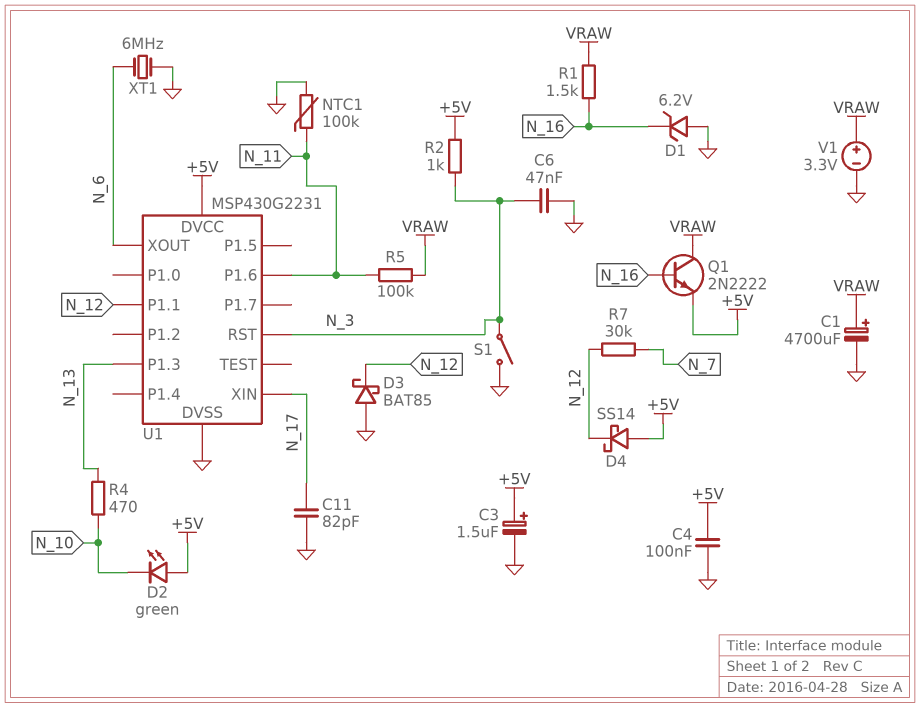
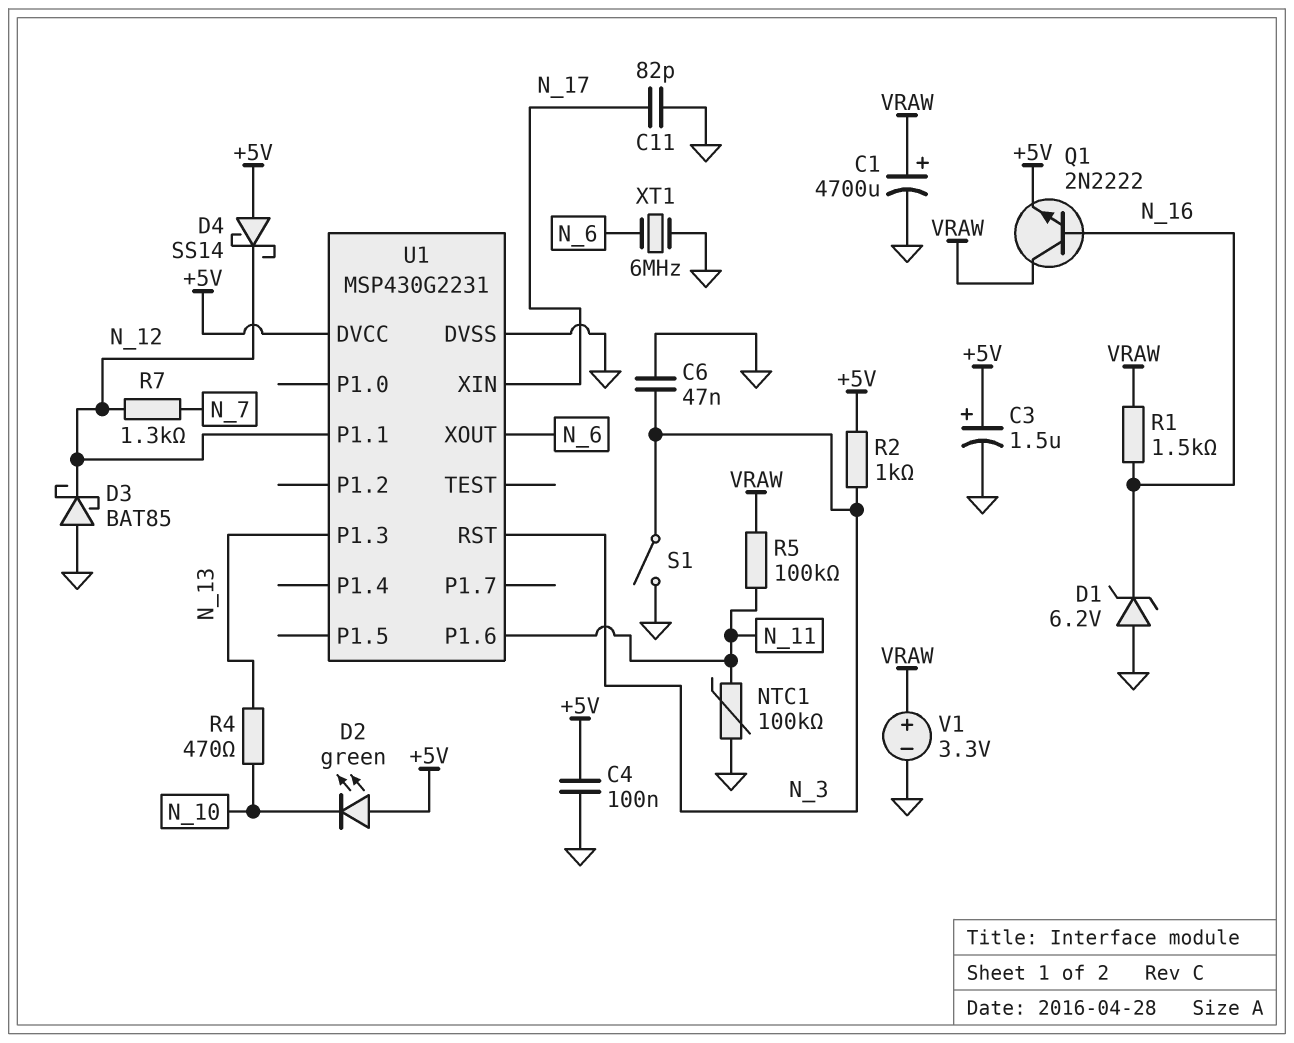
R7: 30k (N_7, N_12) -> 1.3k (N_7, N_12)

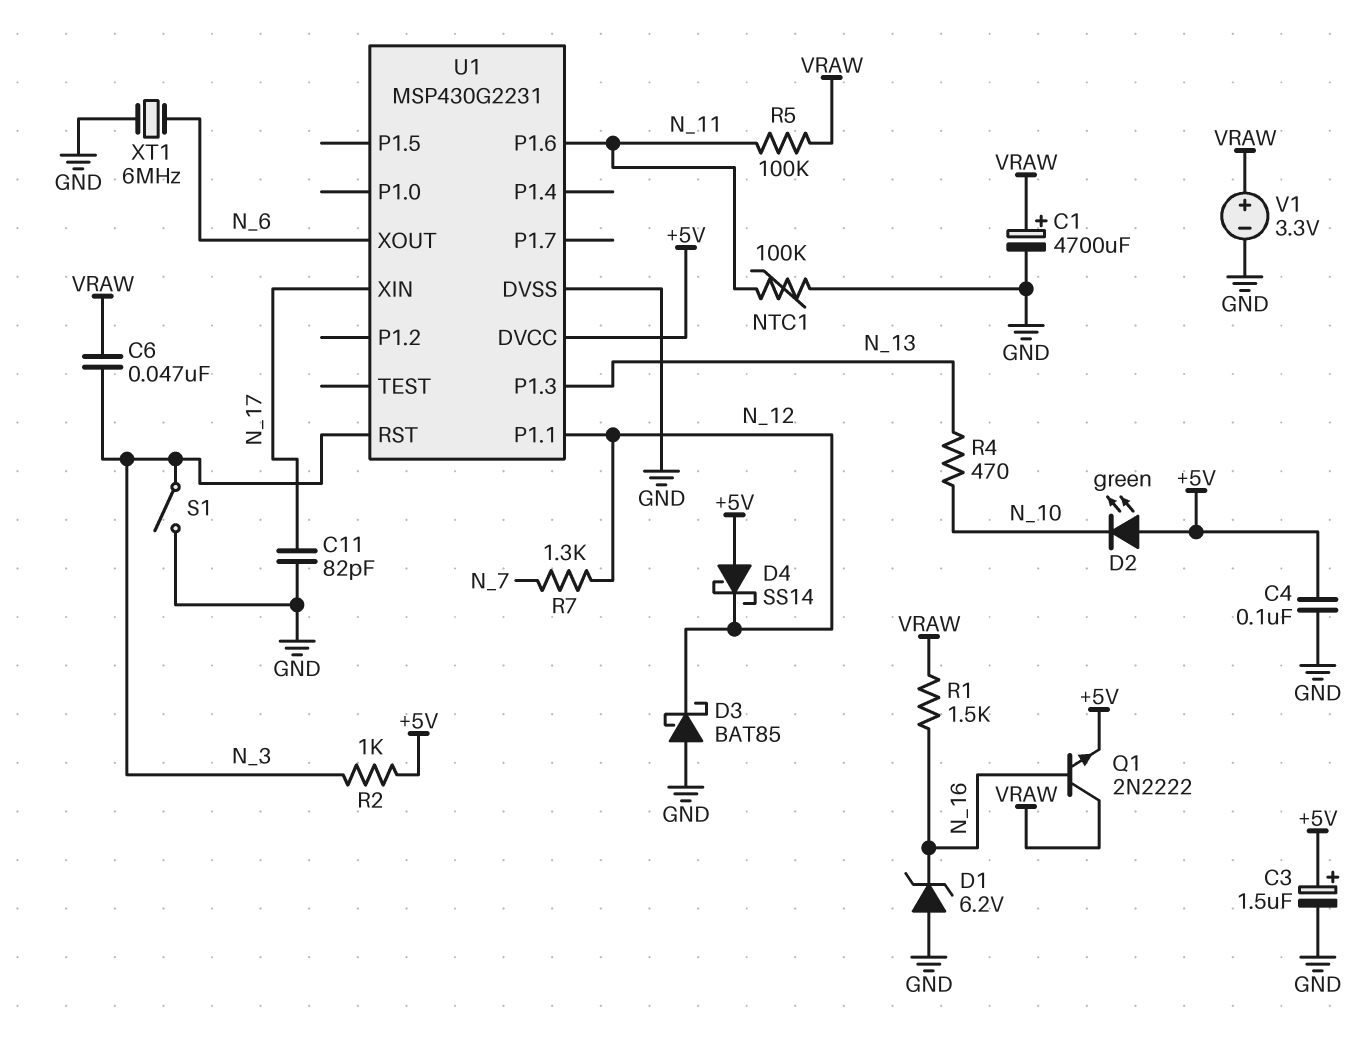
C6: 47nF (GND, N_3) -> 47nF (N_3, VRAW)

